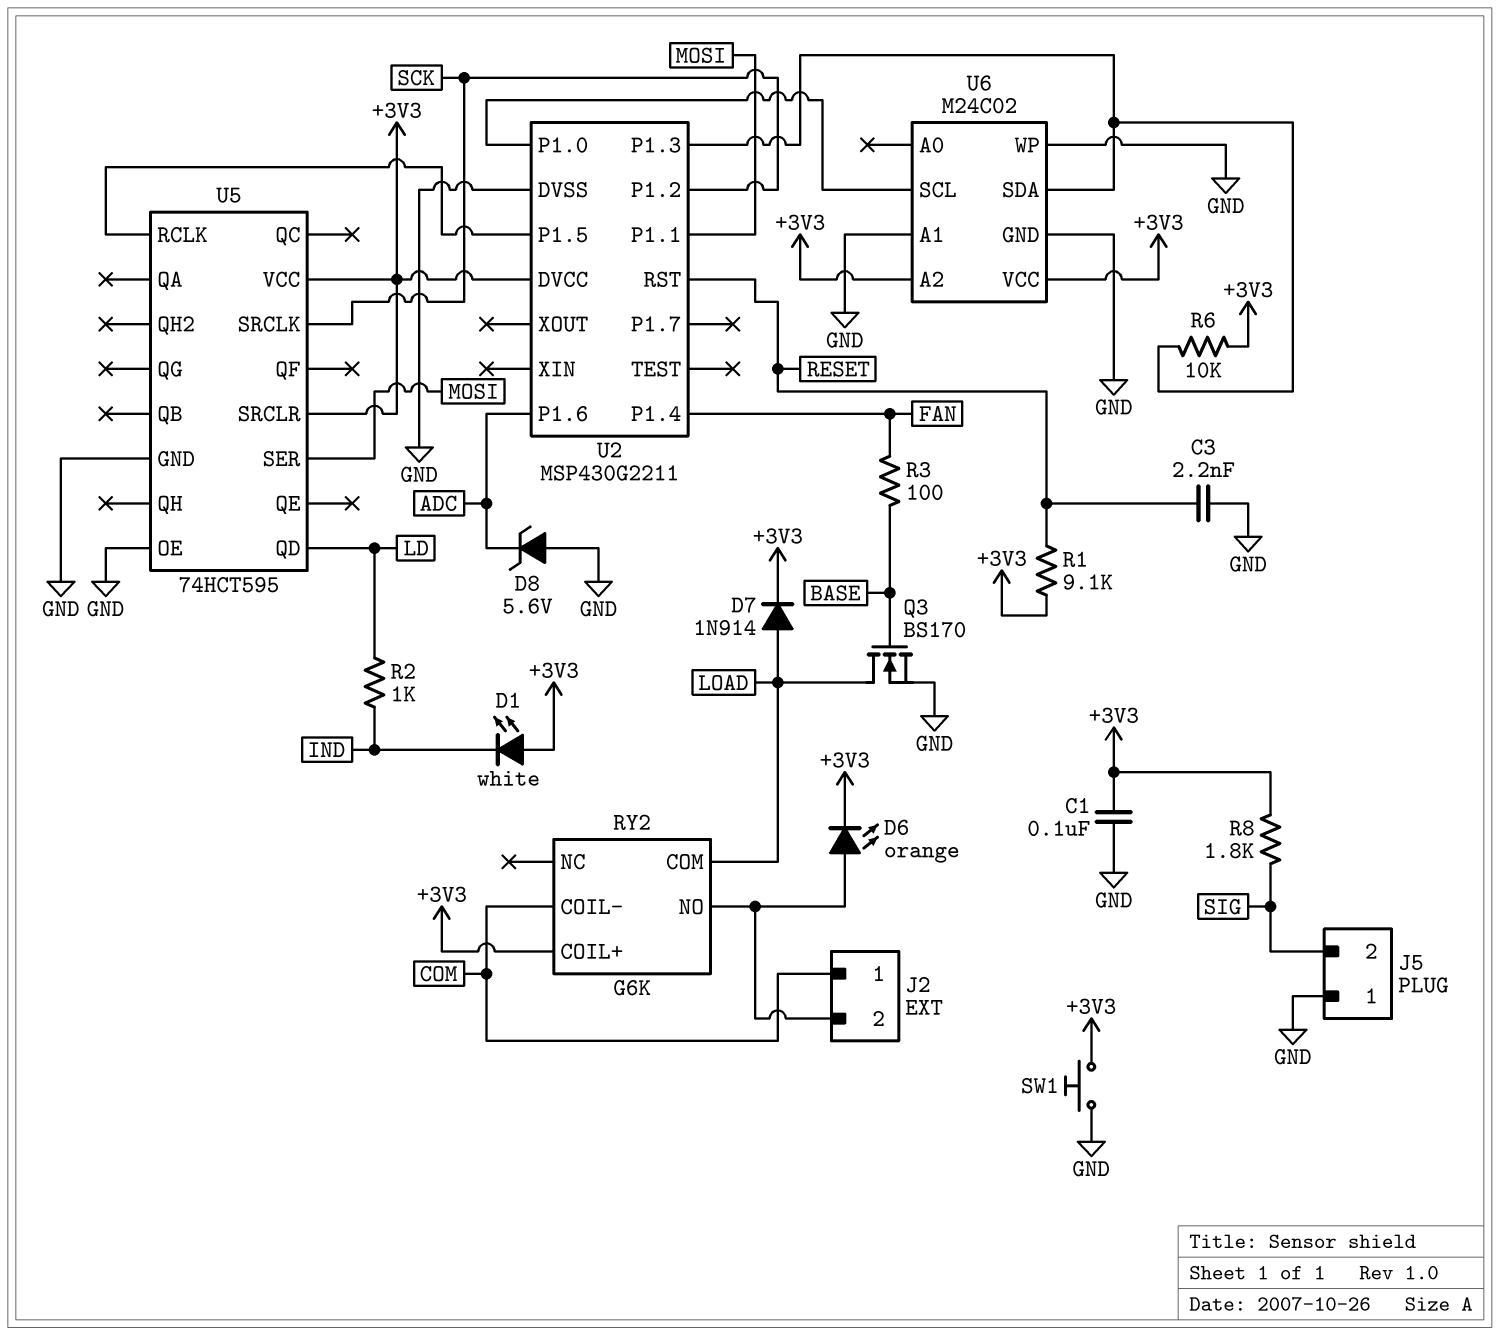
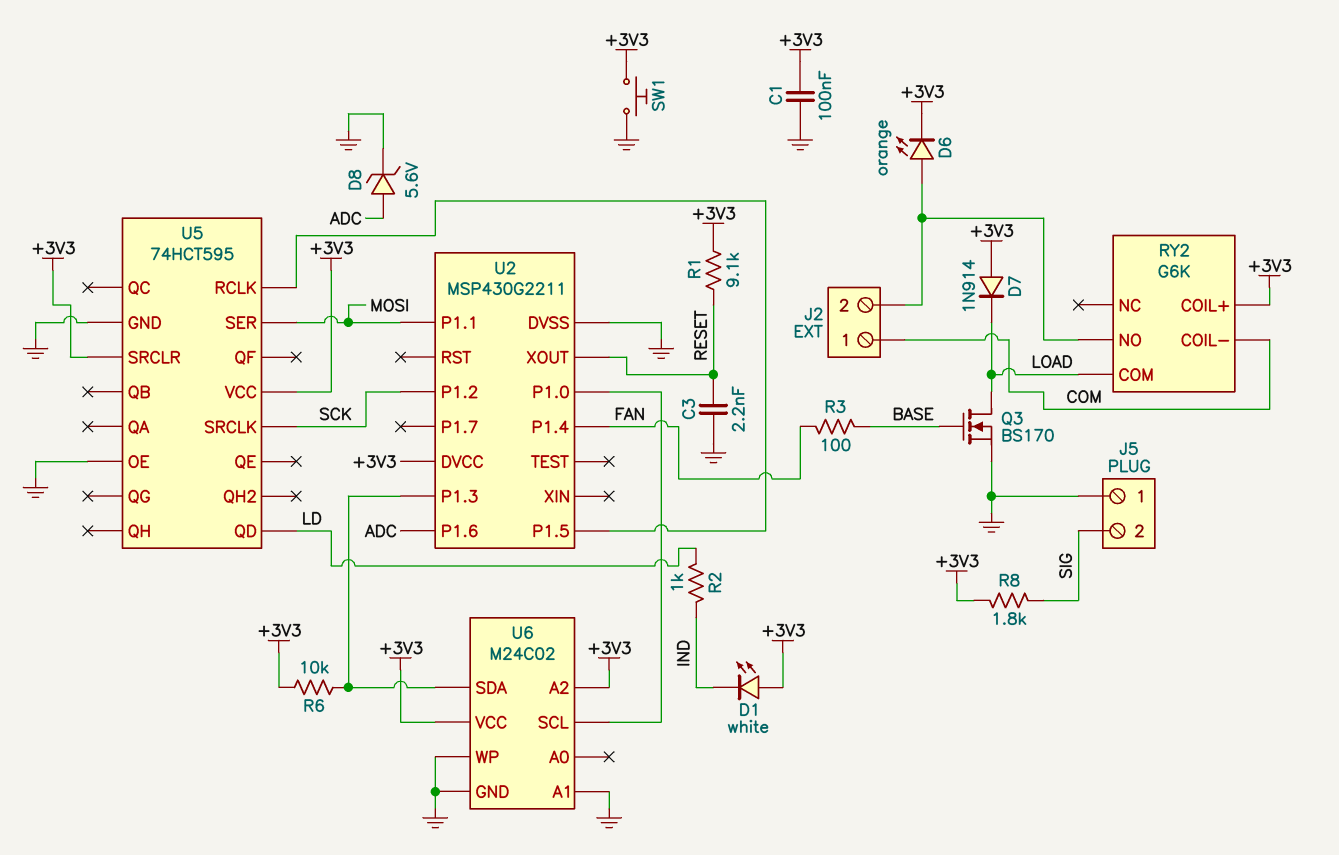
D7: diode 1N914 (A LOAD, K +3V3) -> diode 1N914 (A +3V3, K LOAD)
D8: zener 5.6V (A GND, K ADC) -> zener 5.6V (A ADC, K GND)
U2 pin RST: RESET -> none
U2 pin XOUT: none -> RESET

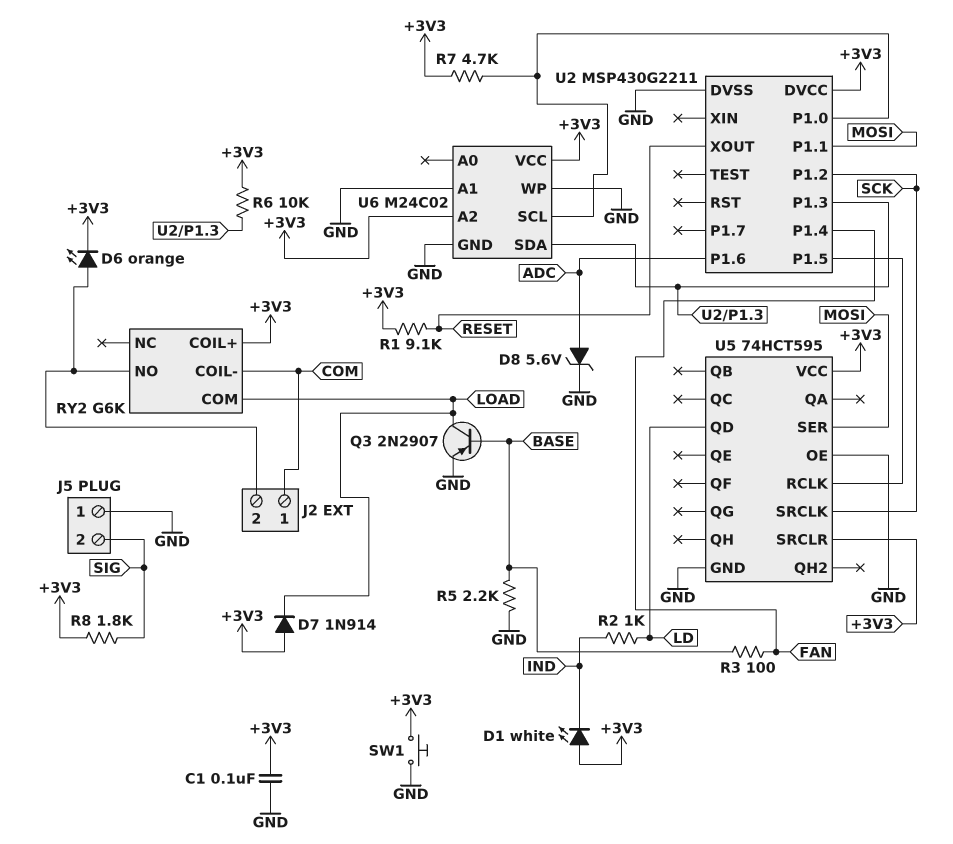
C3: 2.2nF (GND, RESET) -> none
Q3: NMOS BS170 (G BASE, D LOAD, S GND) -> PNP 2N2907 (B BASE, C LOAD, E GND)
R5: none -> 2.2k (BASE, GND)
R7: none -> 4.7k (+3V3, U2/P1.0)

